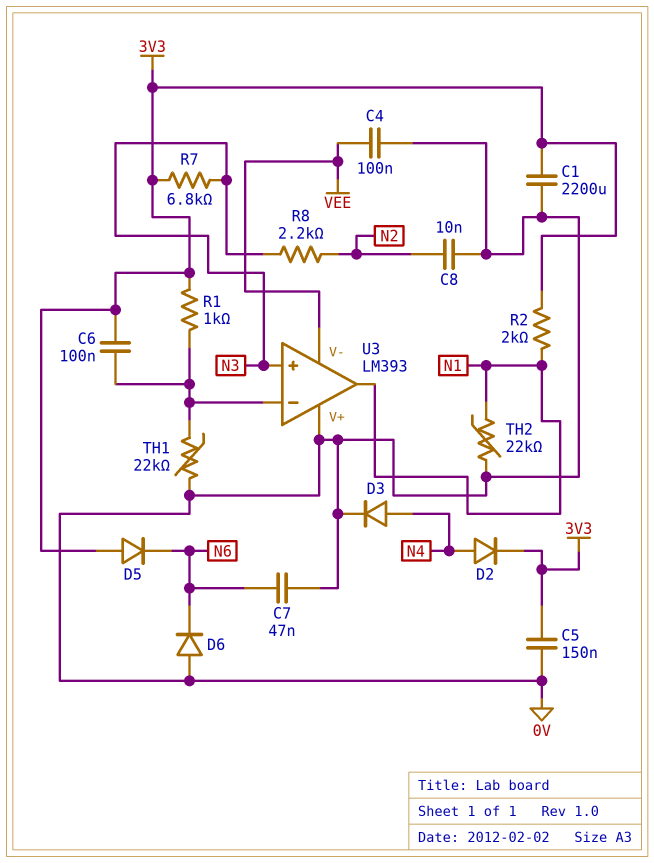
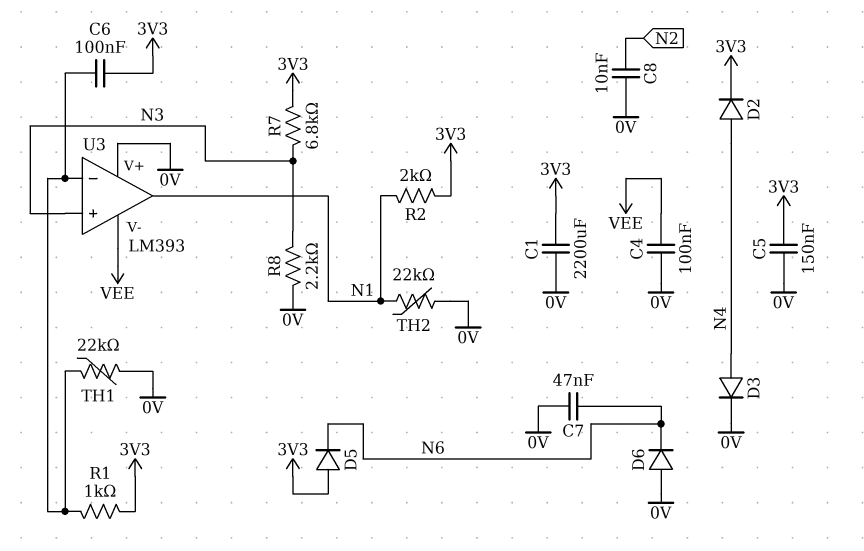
R8: 2.2k (N2, N3) -> 2.2k (0V, N3)

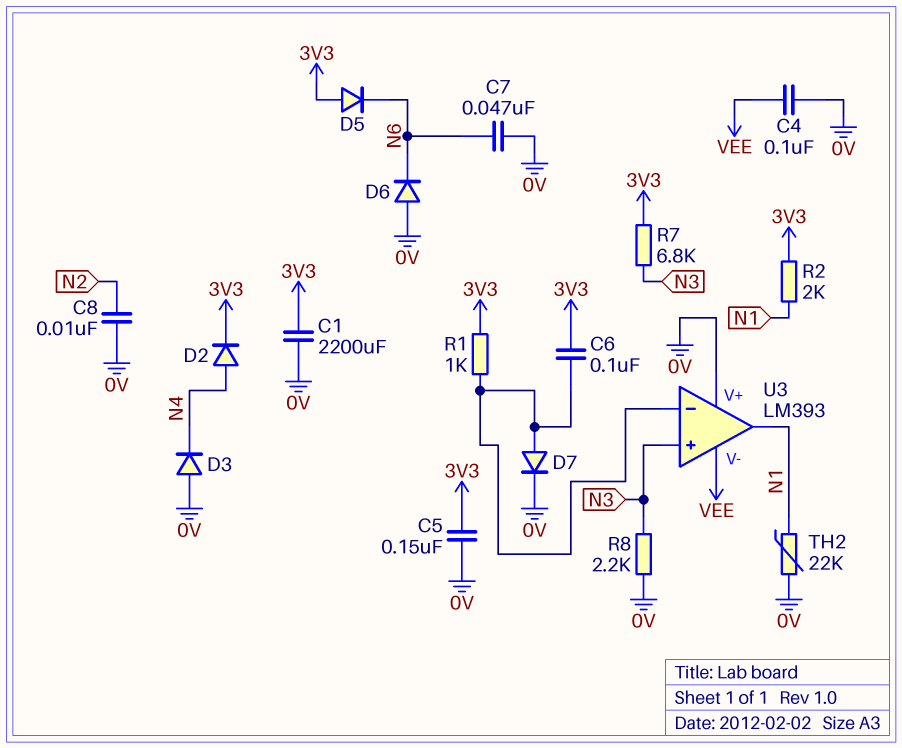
D3: diode (A N4, K 0V) -> diode (A 0V, K N4)
D7: none -> diode (A U3/in-, K 0V)
TH1: 22k (0V, U3/in-) -> none

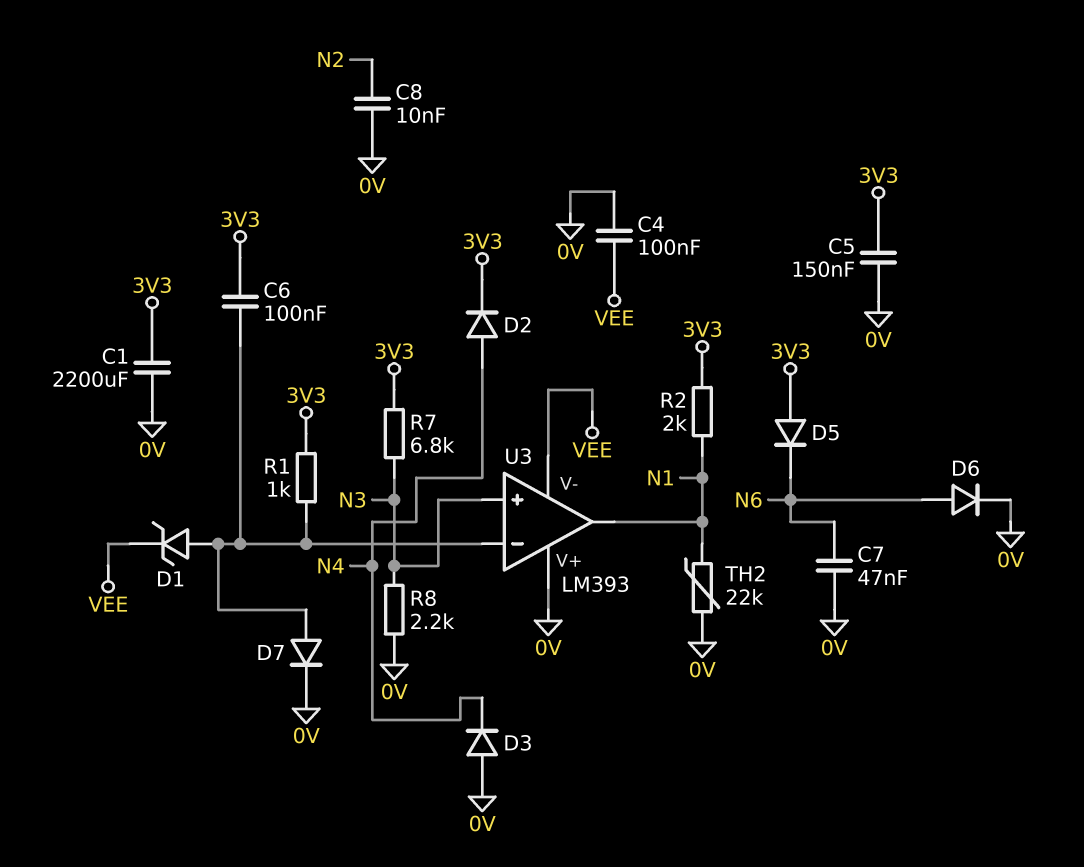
D1: none -> zener (A U3/in-, K VEE)
D6: diode (A 0V, K N6) -> diode (A N6, K 0V)

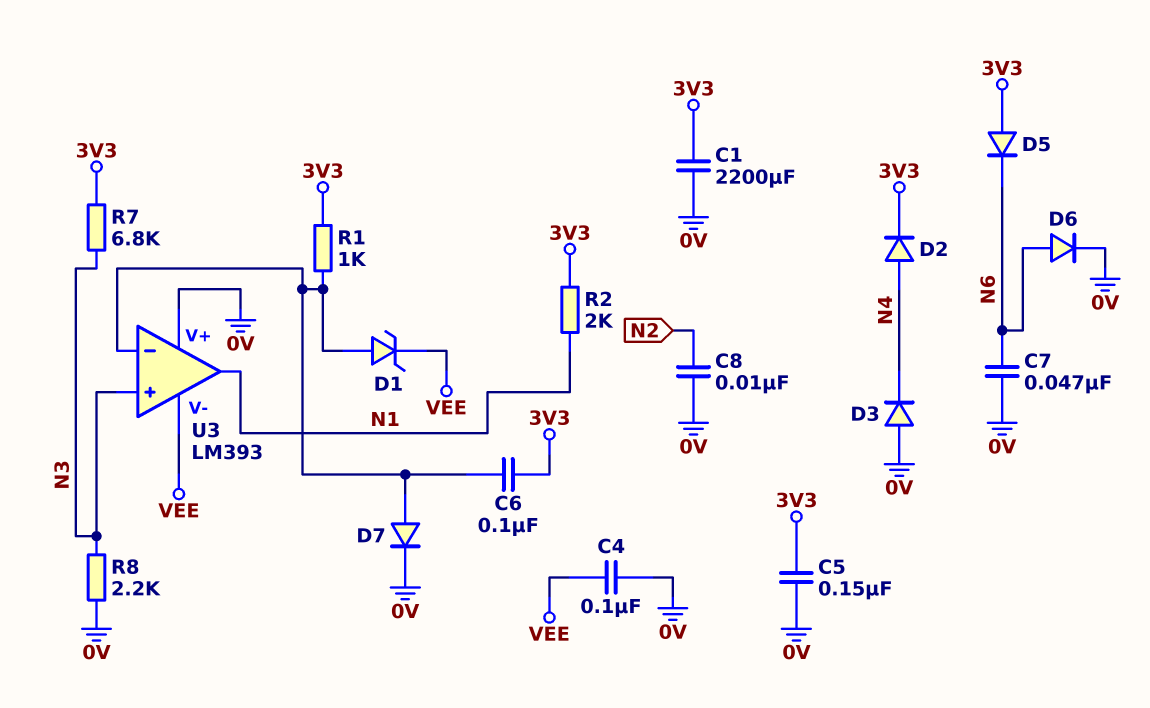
TH2: 22k (0V, N1) -> none

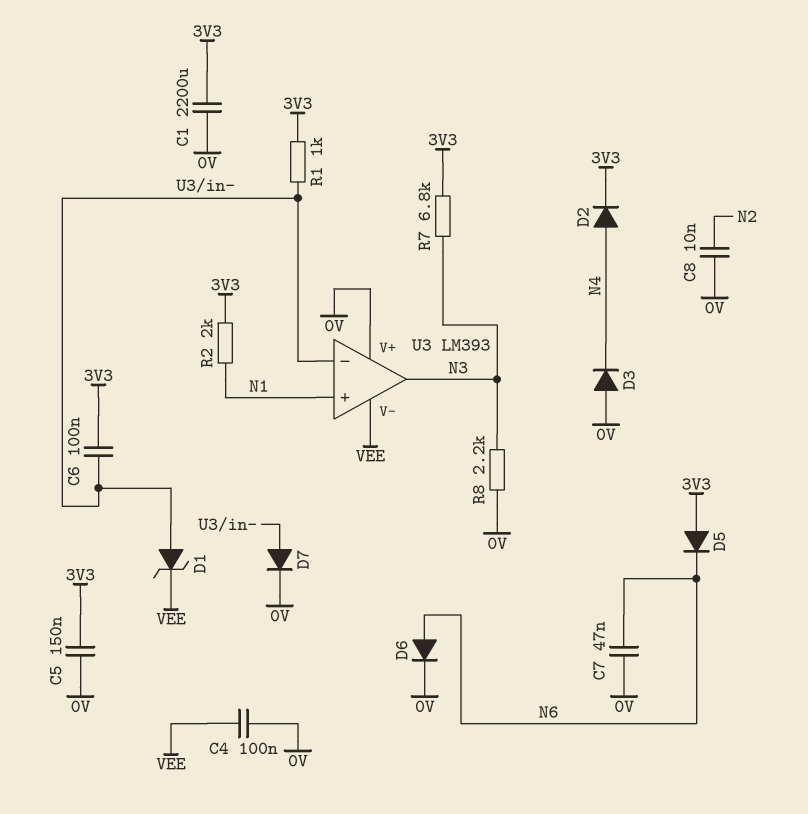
U3 pin in+: N3 -> N1
U3 pin out: N1 -> N3

